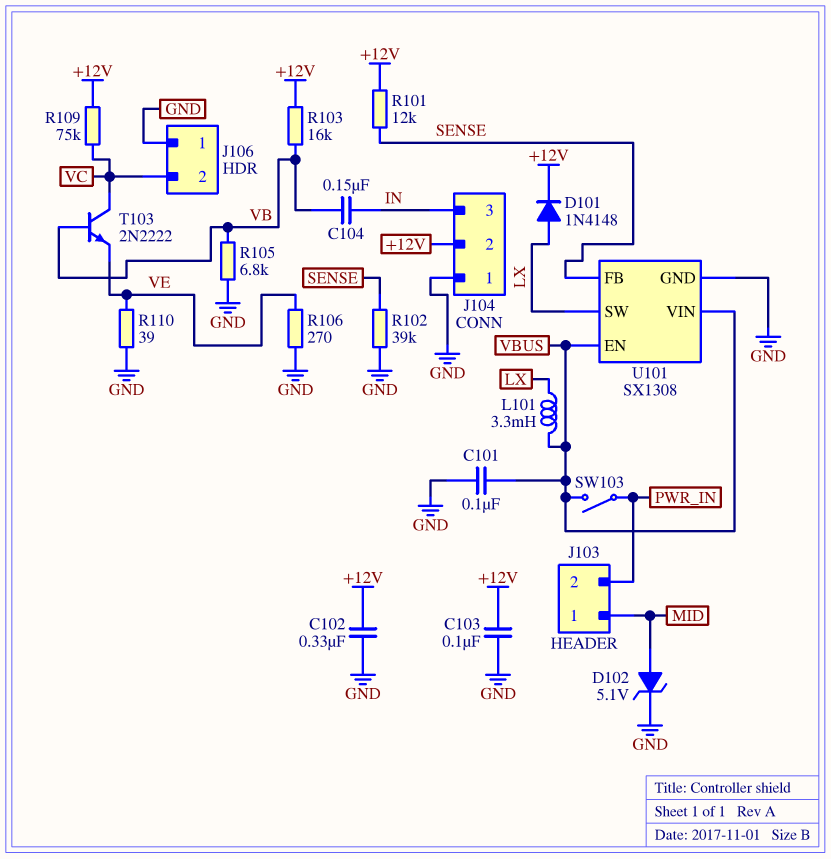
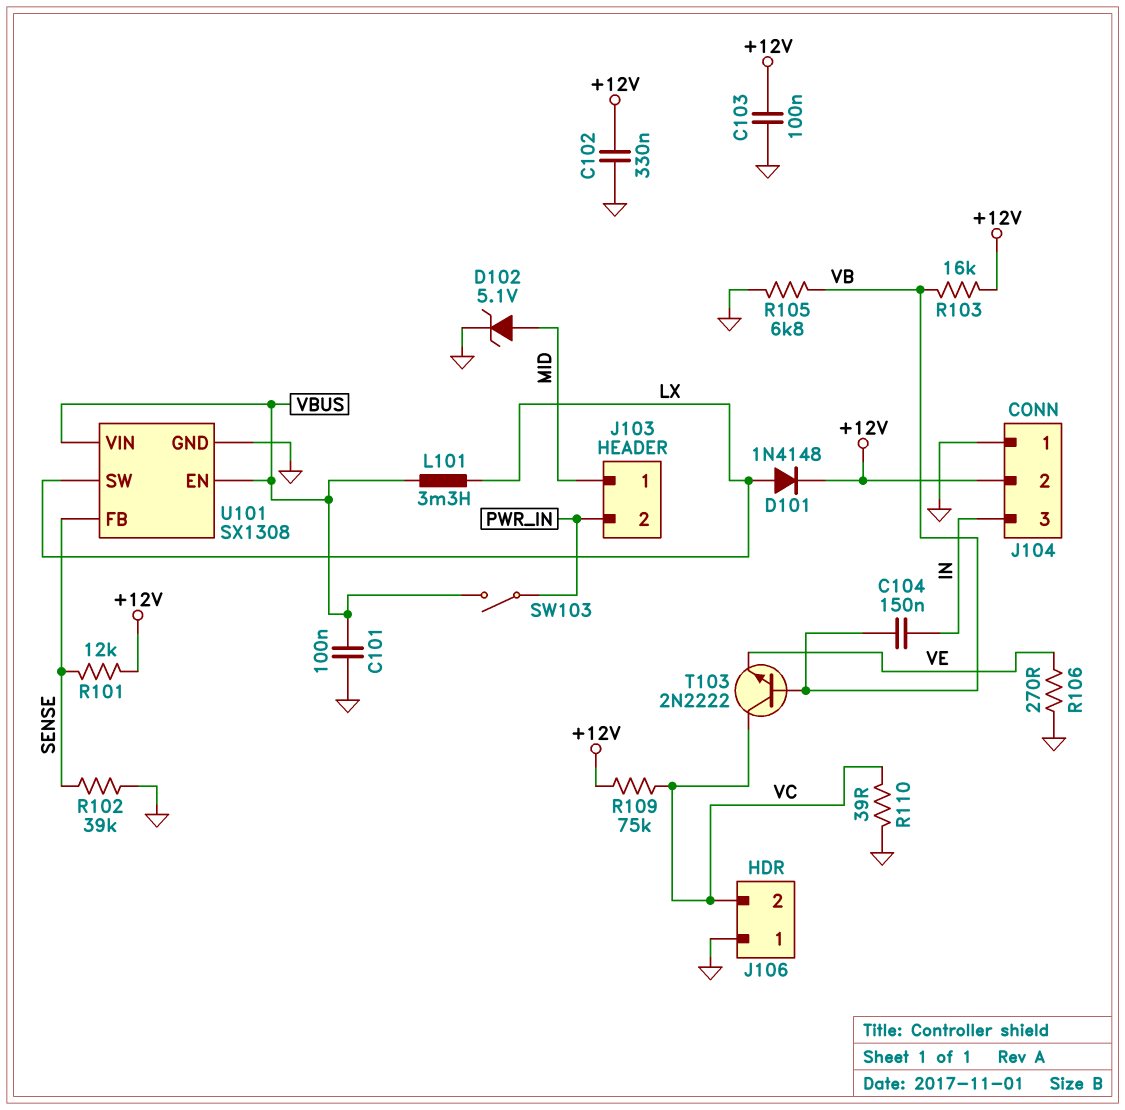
R110: 39 (GND, VE) -> 39 (GND, VC)

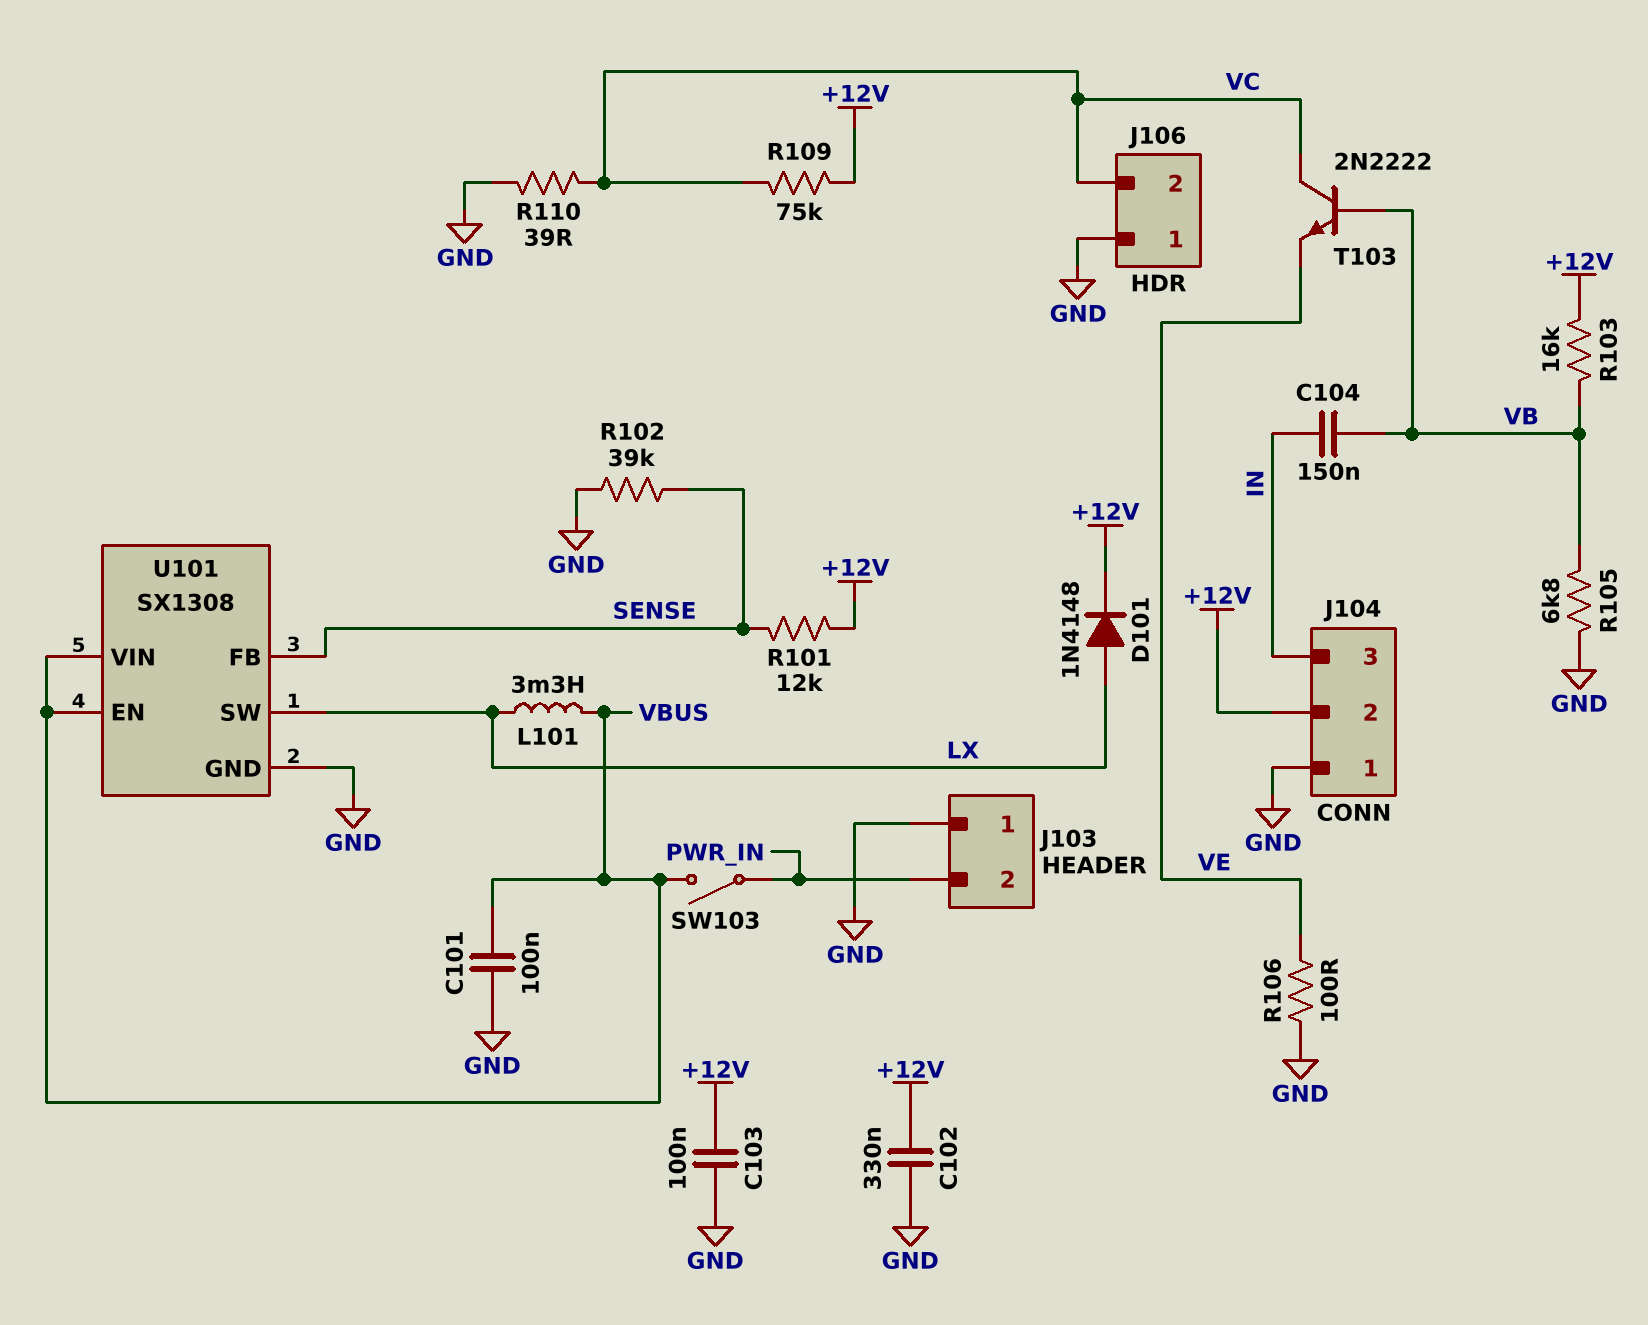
D102: zener 5.1V (A MID, K GND) -> none
J103 pin 1: MID -> GND
R106: 270 (GND, VE) -> 100 (GND, VE)

